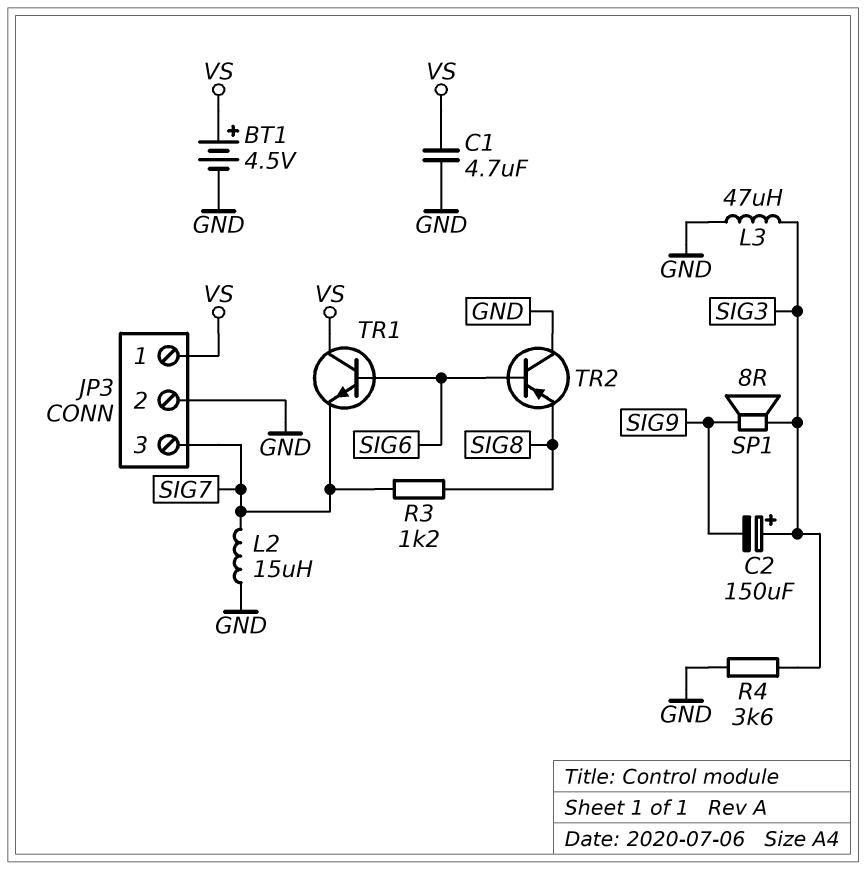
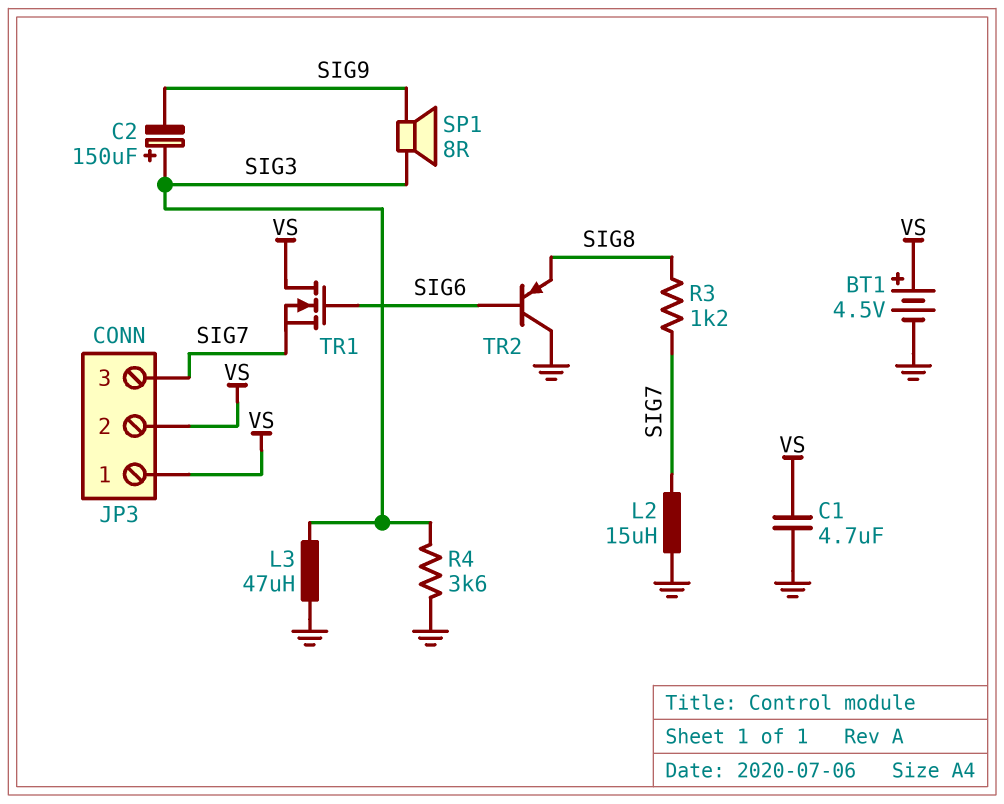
JP3 pin 2: GND -> VS
TR1: NPN (B SIG6, C VS, E SIG7) -> NMOS (G SIG6, D VS, S SIG7)

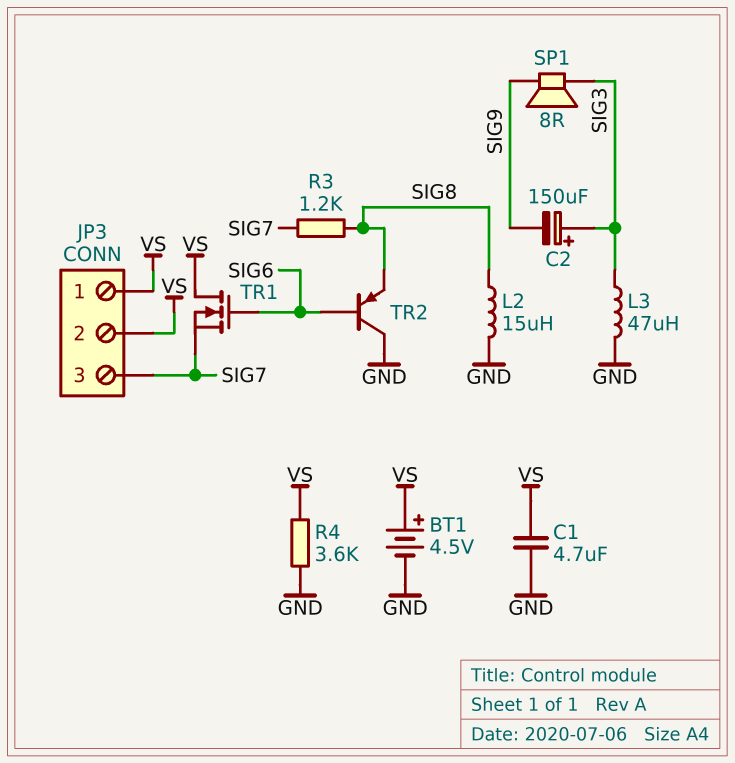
L2: 15uH (GND, SIG7) -> 15uH (GND, SIG8)
R4: 3.6k (GND, SIG3) -> 3.6k (GND, VS)

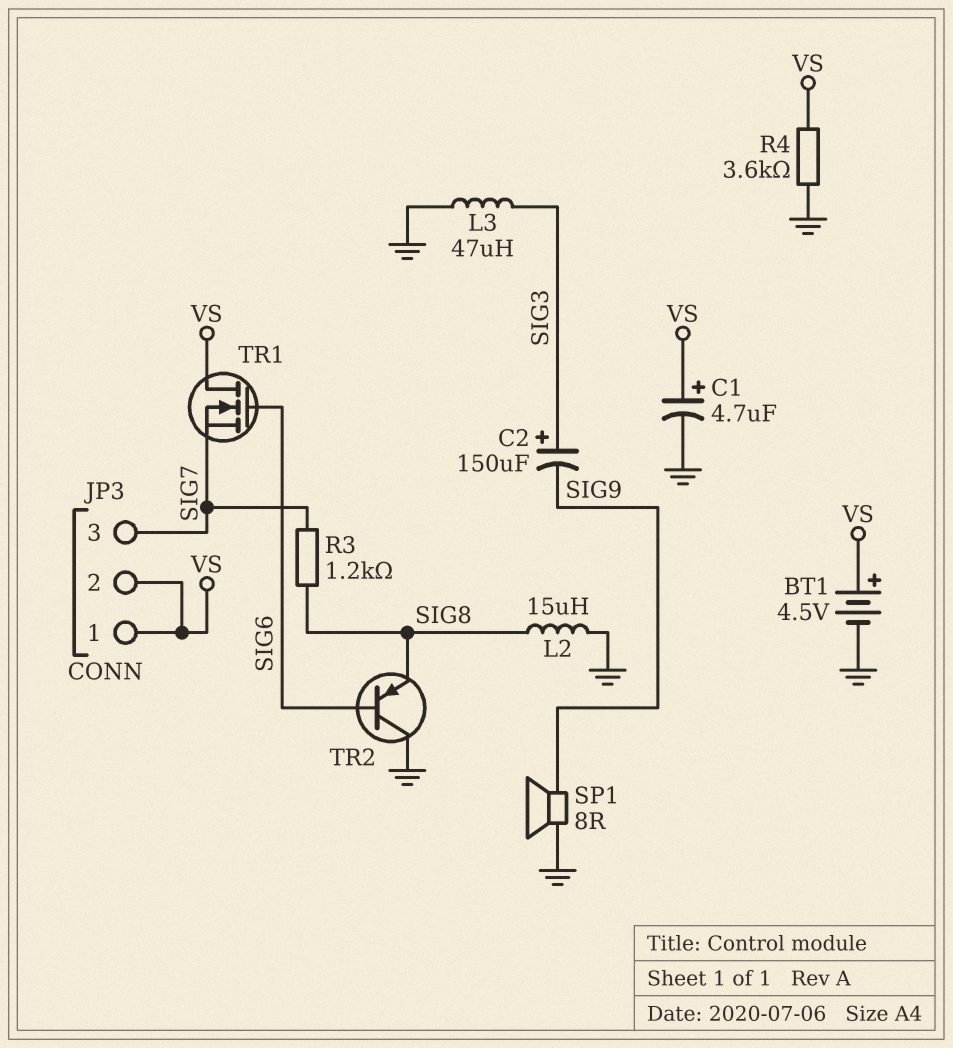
C1: 4.7uF (GND, VS) -> 4.7uF (plus VS, minus GND)
SP1: speaker 8R (SIG3, SIG9) -> speaker 8R (GND, SIG9)

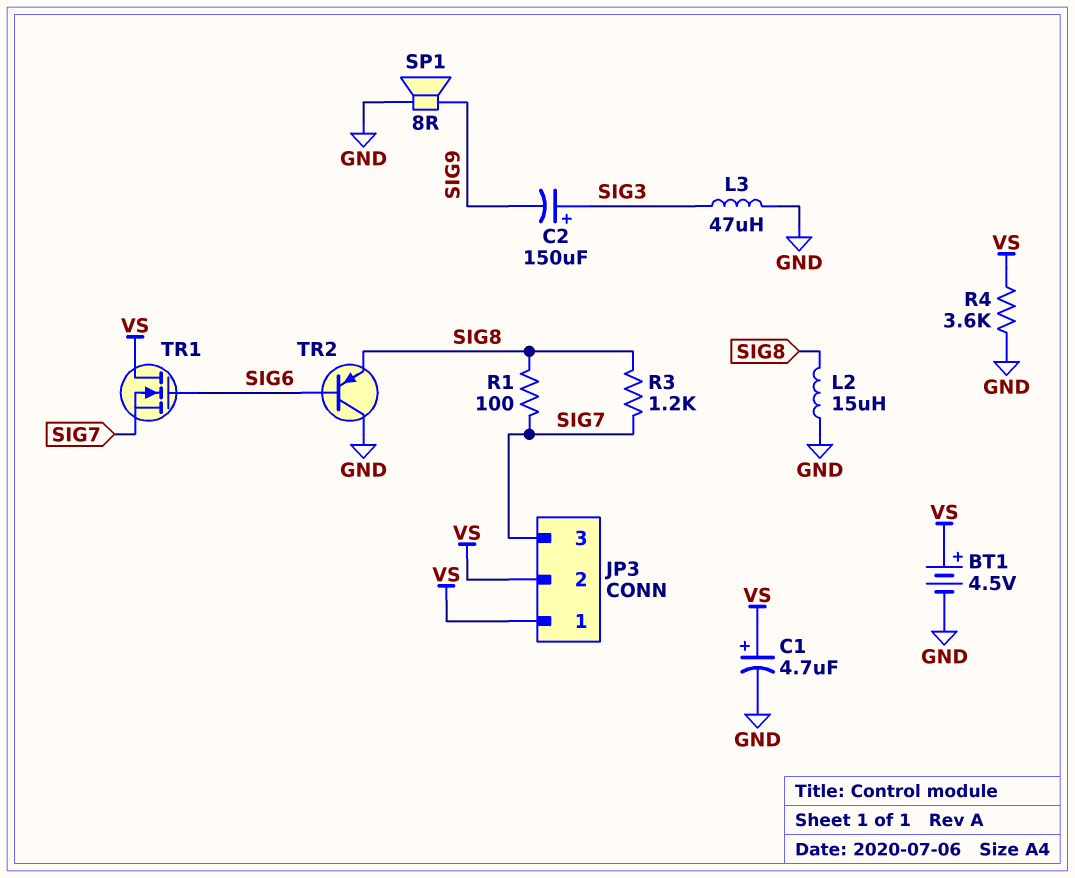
R1: none -> 100 (SIG7, SIG8)

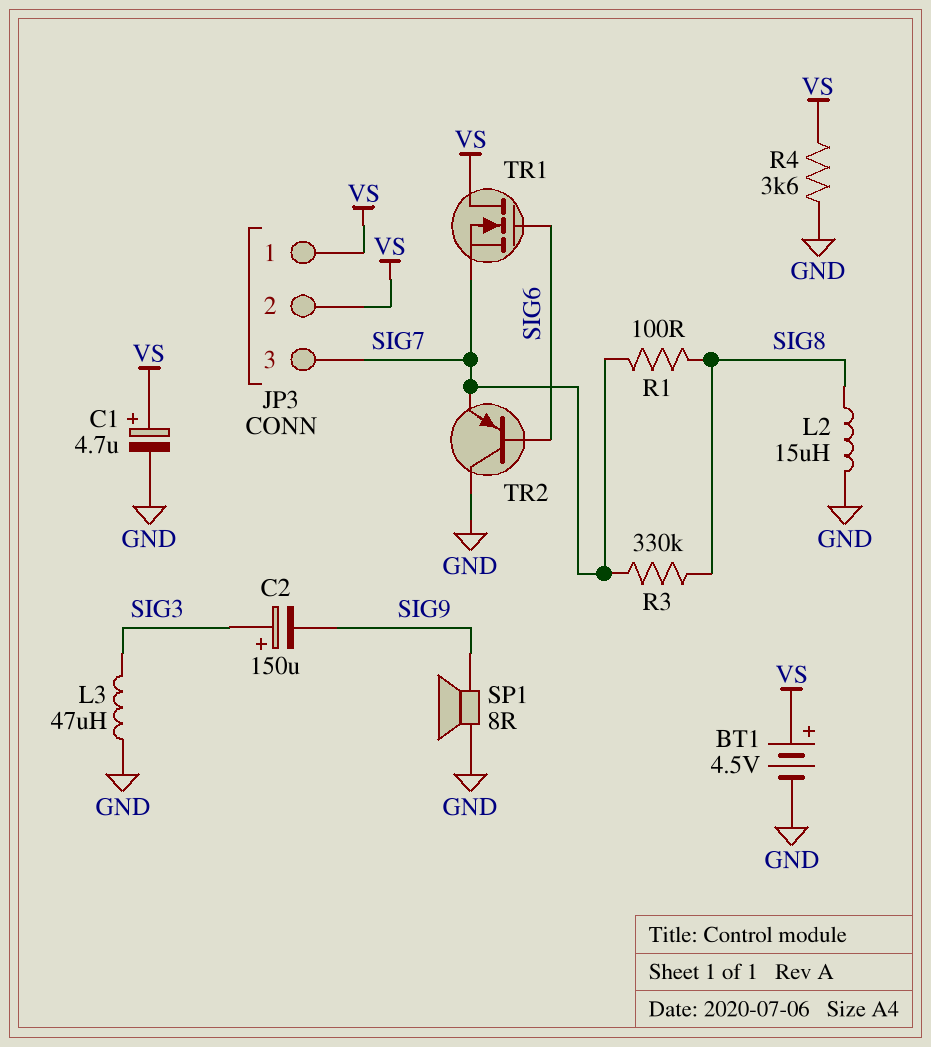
R3: 1.2k (SIG7, SIG8) -> 330k (SIG7, SIG8)
TR2: PNP (B SIG6, C GND, E SIG8) -> PNP (B SIG6, C GND, E SIG7)

